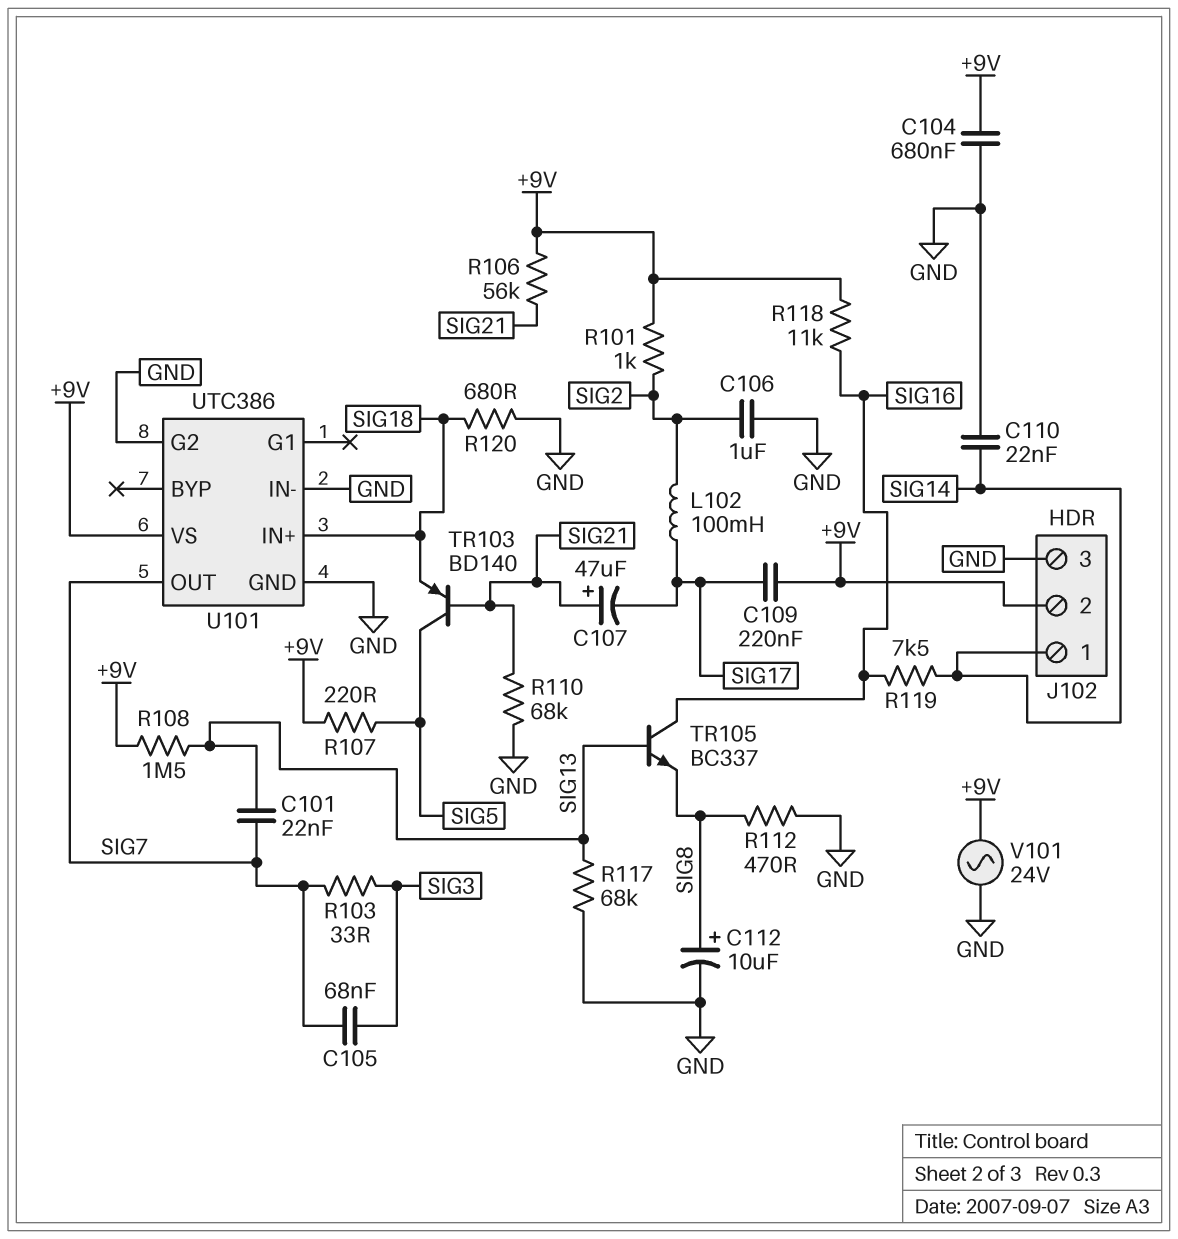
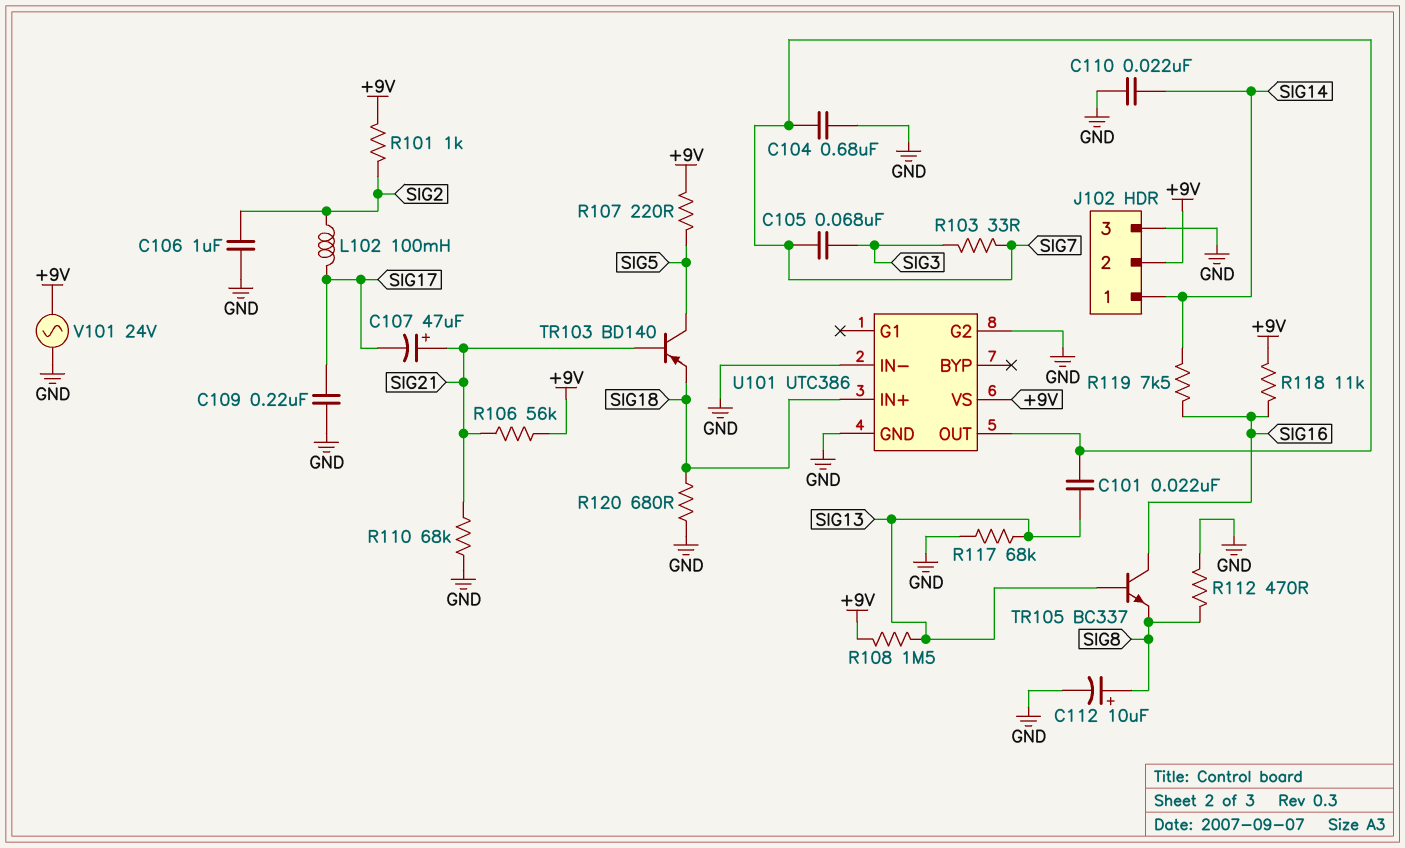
C104: 680nF (+9V, GND) -> 680nF (GND, SIG7)
C109: 220nF (+9V, SIG17) -> 220nF (GND, SIG17)

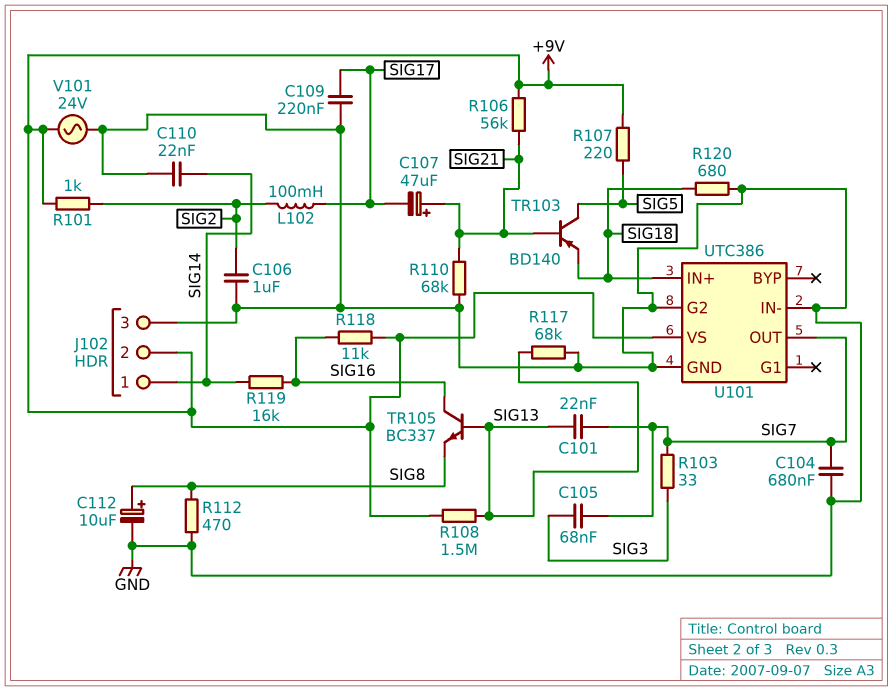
R119: 7.5k (SIG14, SIG16) -> 16k (SIG14, SIG16)

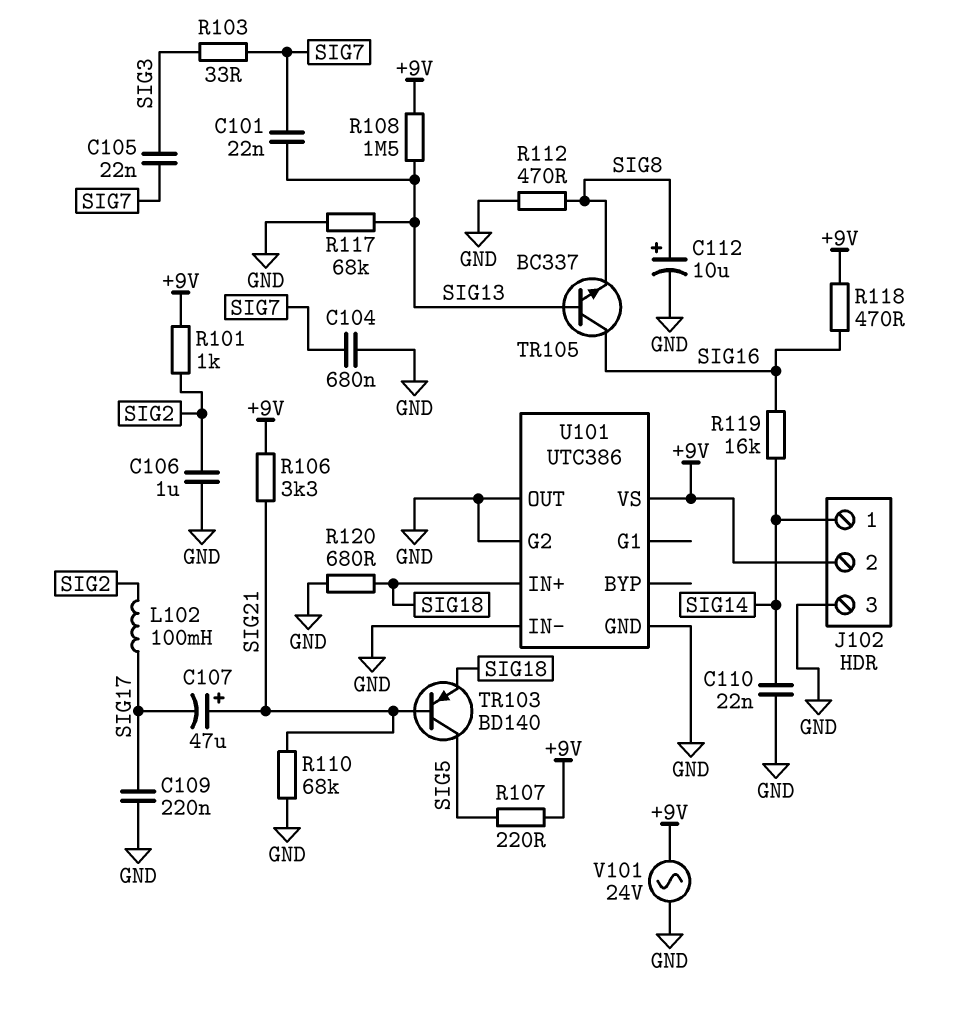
C105: 68nF (SIG3, SIG7) -> 22nF (SIG3, SIG7)
R106: 56k (+9V, SIG21) -> 3.3k (+9V, SIG21)
R118: 11k (+9V, SIG16) -> 470 (+9V, SIG16)
U101 pin OUT: SIG7 -> GND

